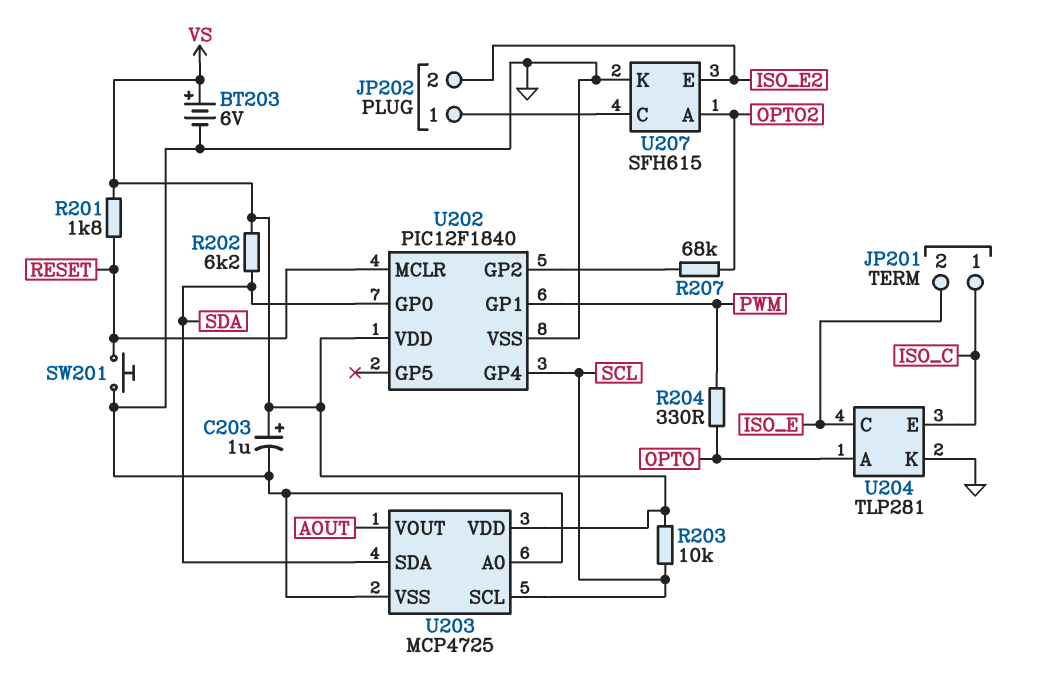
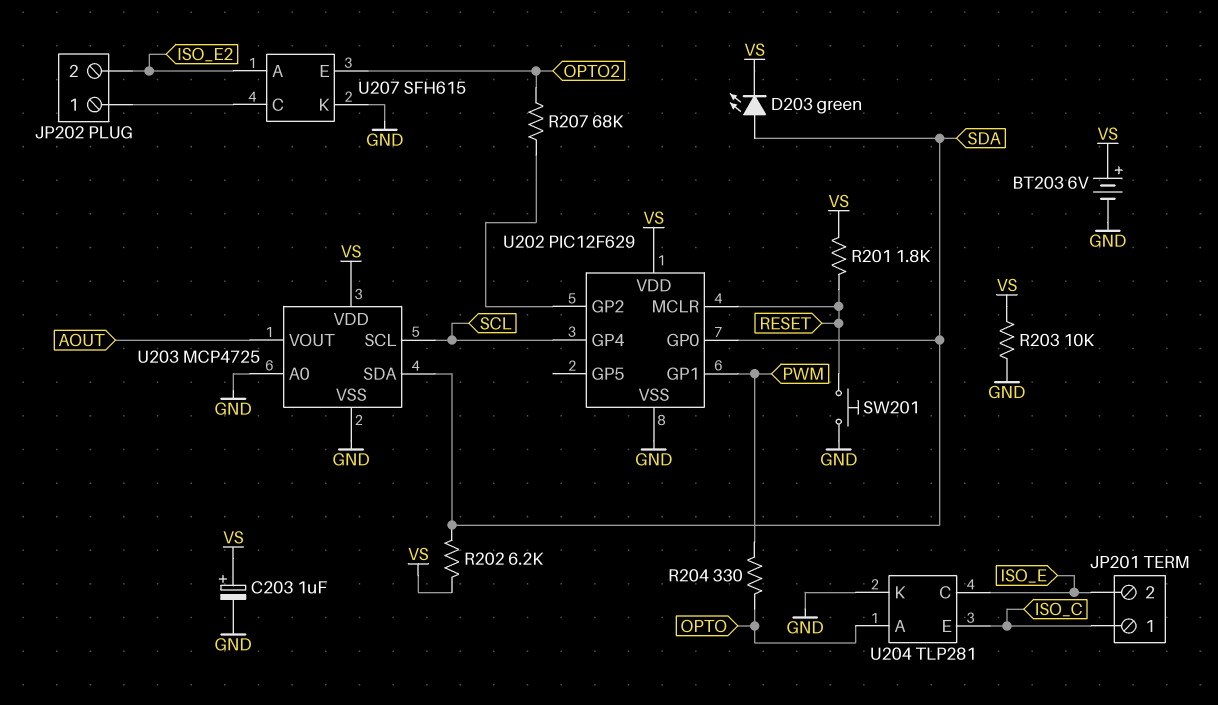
D203: none -> LED green (A SDA, K VS)
R203: 10k (SCL, VS) -> 10k (GND, VS)
U202: PIC12F1840 -> PIC12F629
U207 pin A: OPTO2 -> ISO_E2
U207 pin E: ISO_E2 -> OPTO2

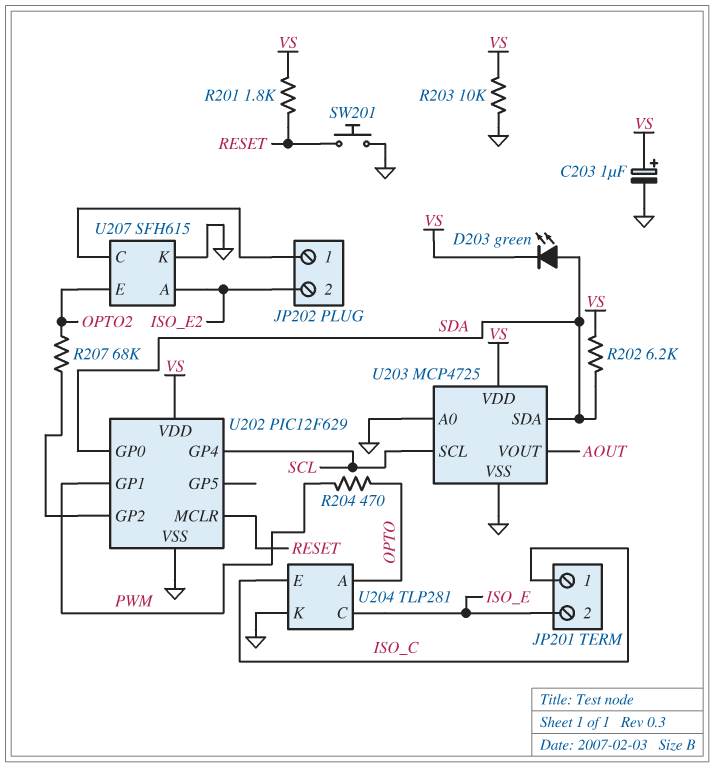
BT203: 6V (plus VS, minus GND) -> none
R204: 330 (OPTO, PWM) -> 470 (OPTO, PWM)

